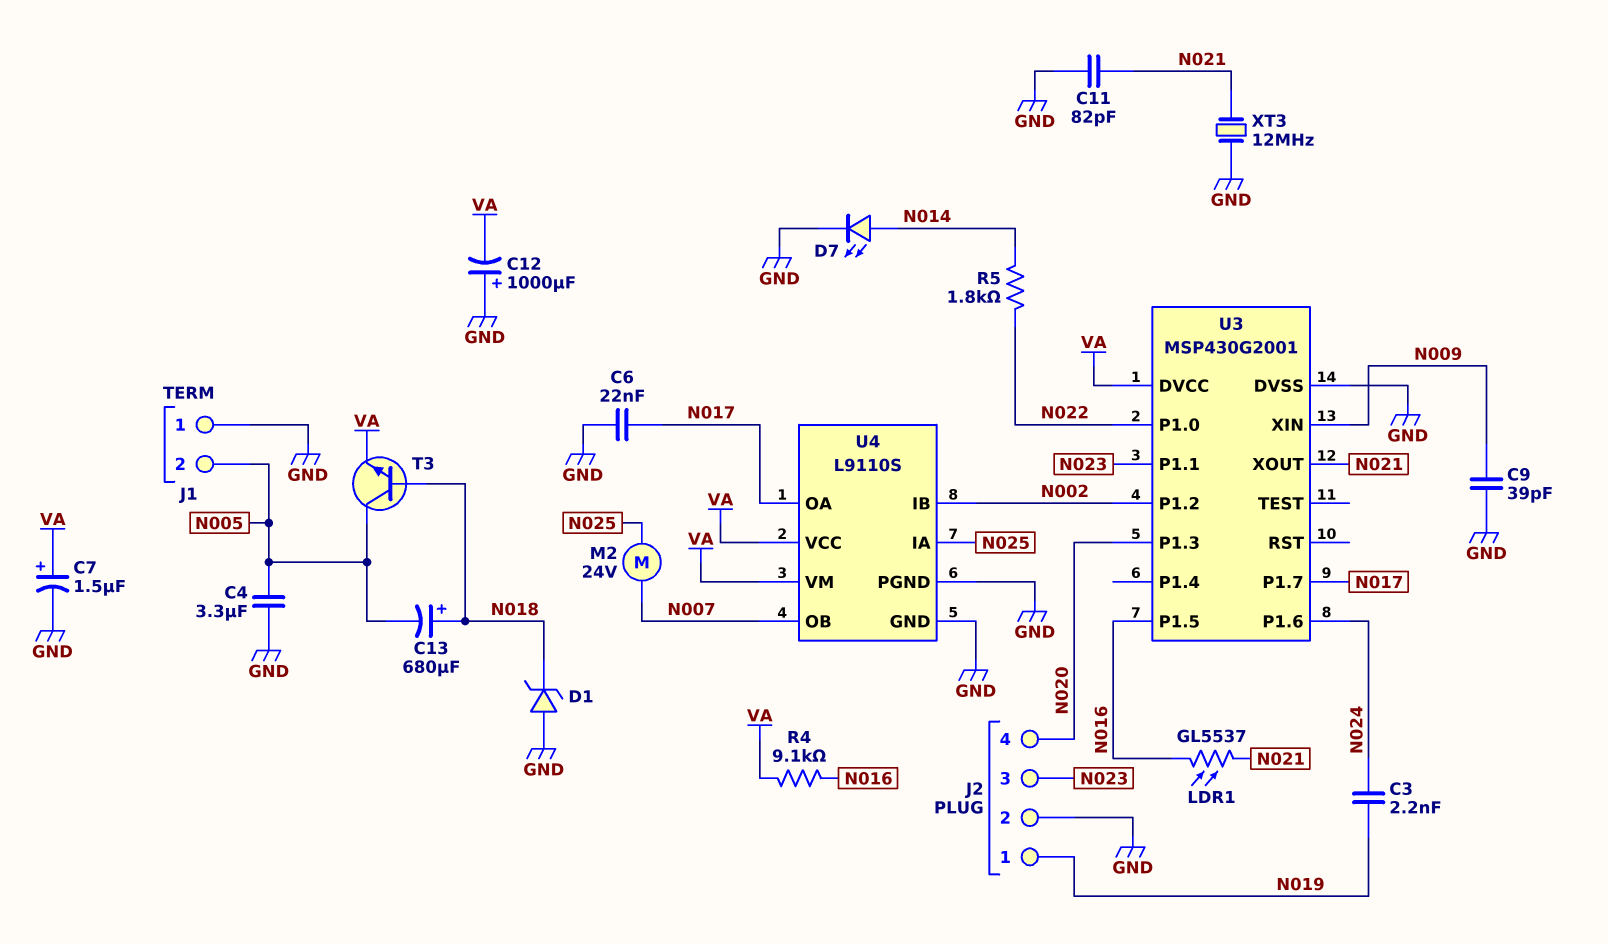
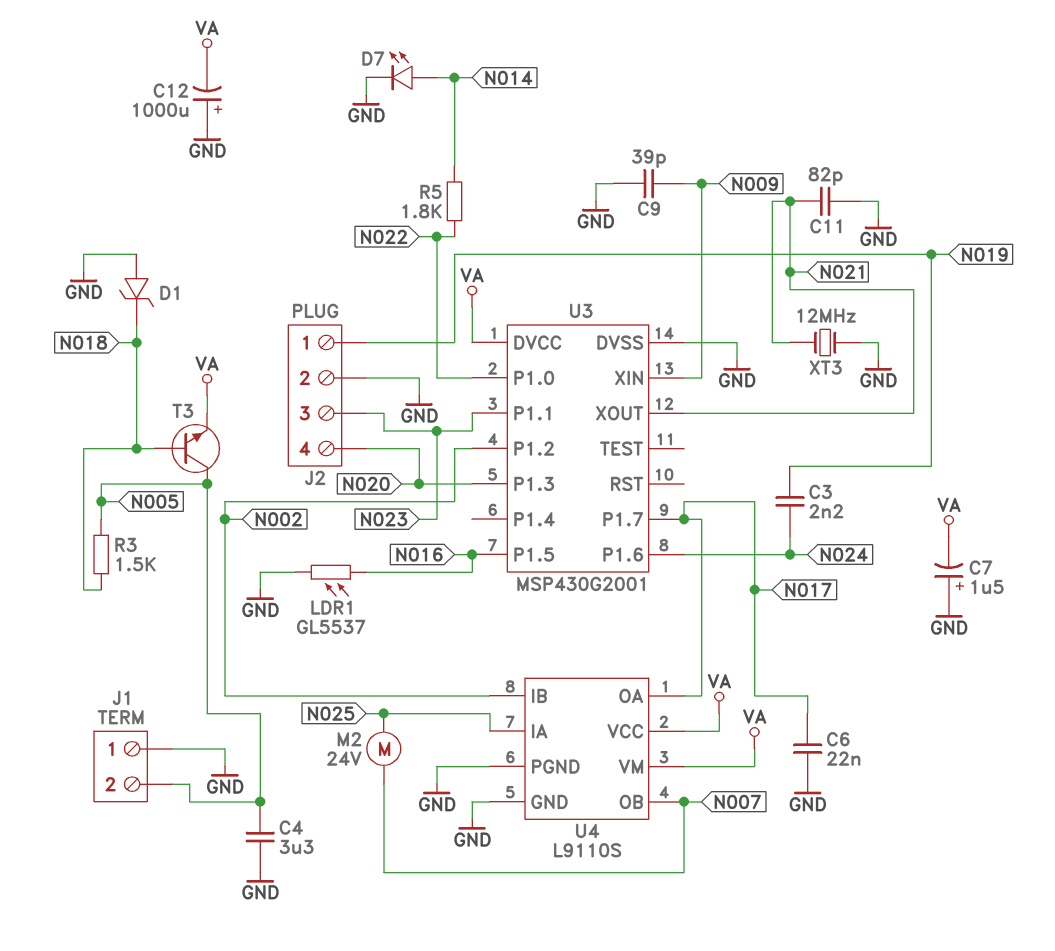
C7: 1.5uF (plus VA, minus GND) -> 1.5uF (plus GND, minus VA)
C13: 680uF (plus N018, minus N005) -> none
LDR1: GL5537 (N016, N021) -> GL5537 (GND, N016)
R3: none -> 1.5k (N005, N018)
R4: 9.1k (N016, VA) -> none

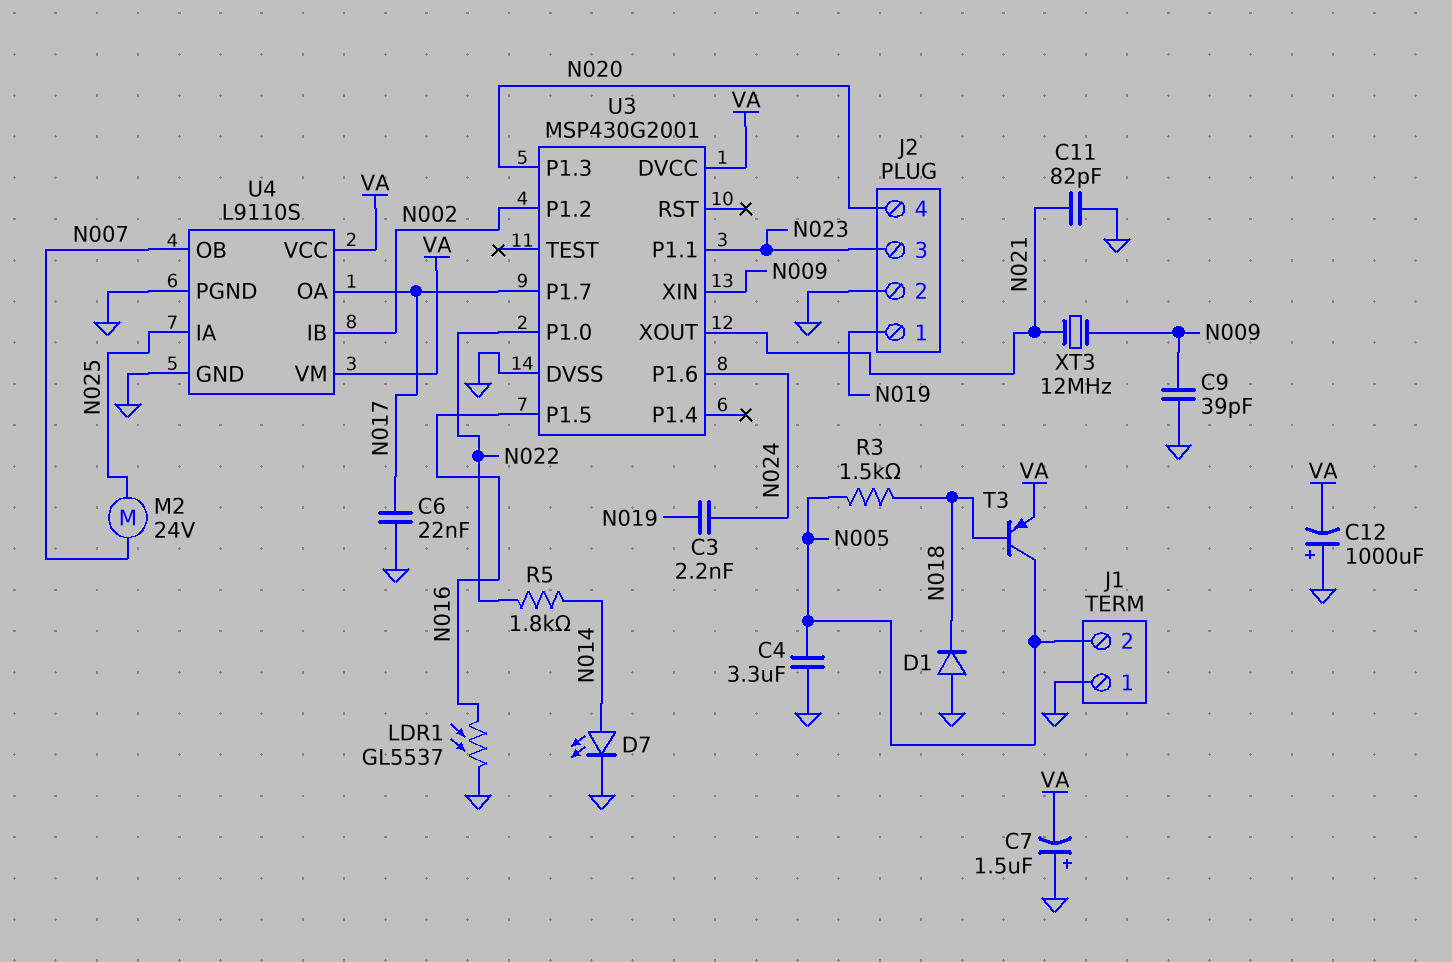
D1: zener (A GND, K N018) -> diode (A GND, K N018)
T3: NPN (B N018, C N005, E VA) -> PNP (B N018, C N005, E VA)
XT3: 12MHz (GND, N021) -> 12MHz (N009, N021)

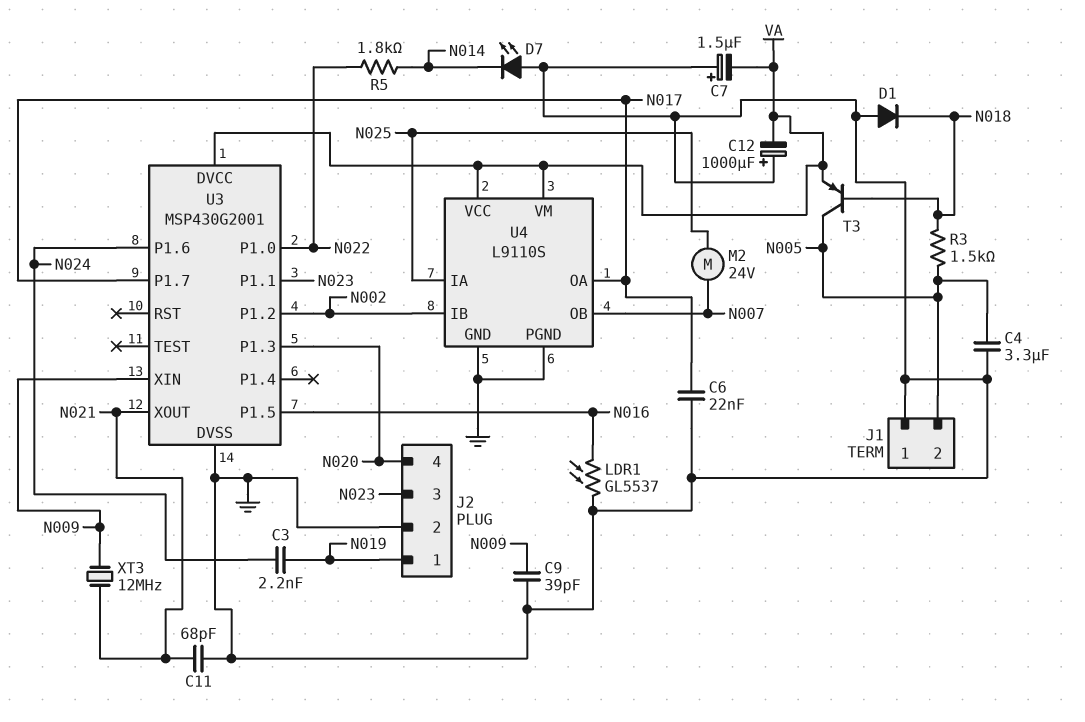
C11: 82pF (GND, N021) -> 68pF (GND, N021)
D7: LED (A N014, K GND) -> LED (A GND, K N014)

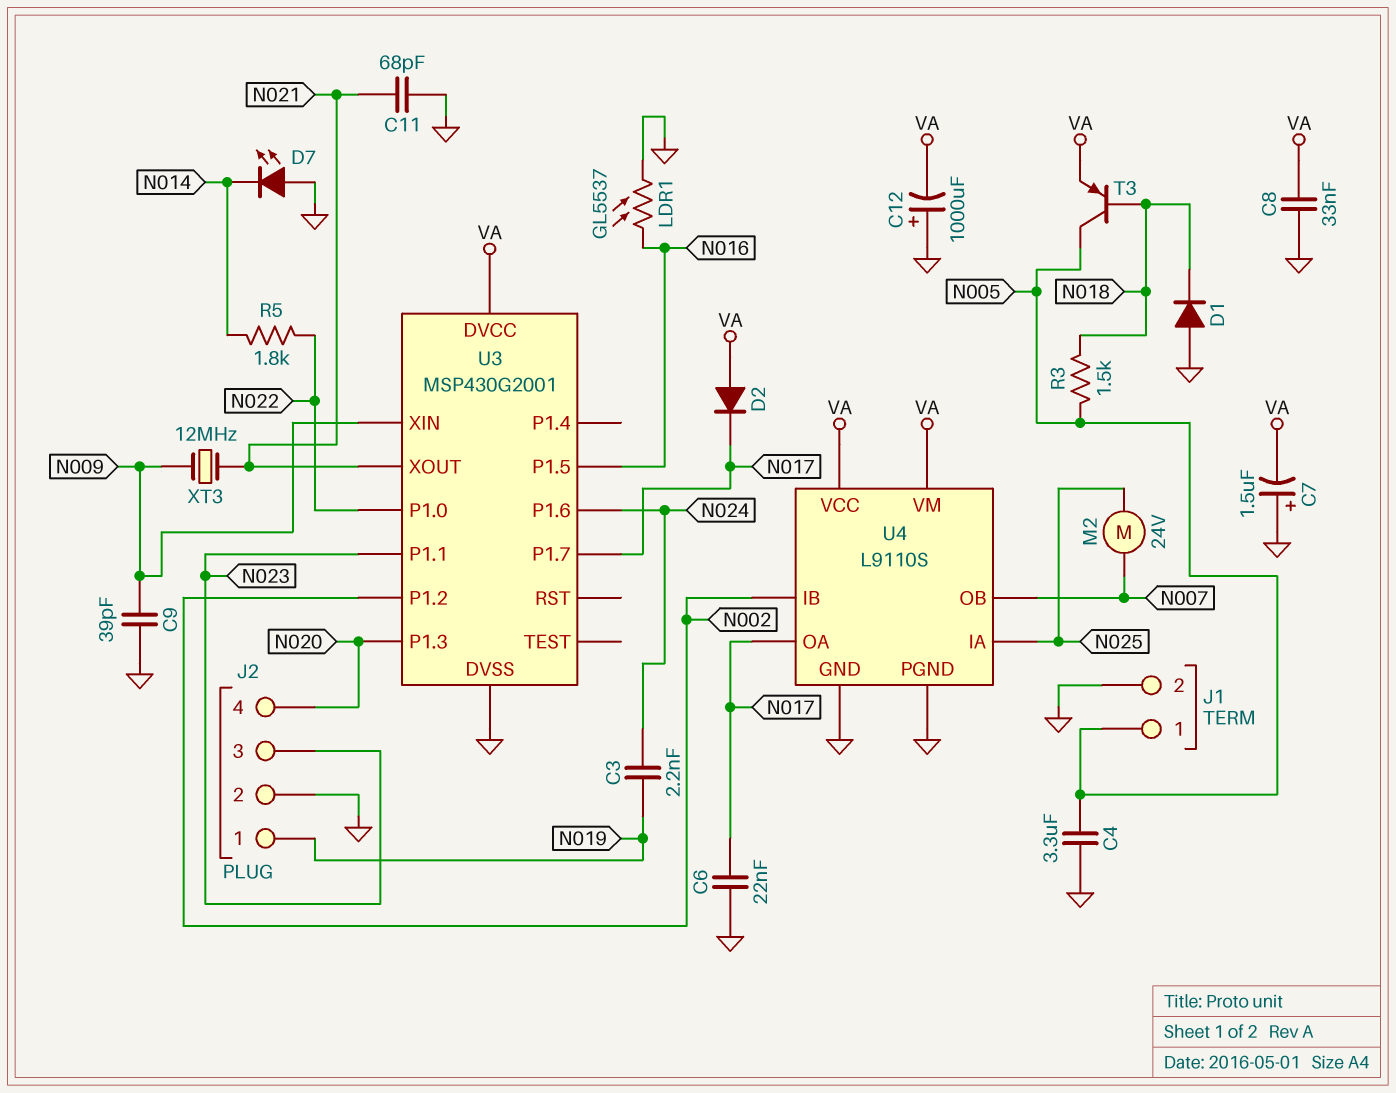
C8: none -> 33nF (GND, VA)
D2: none -> diode (A VA, K N017)
J1 pin 1: GND -> N005
J1 pin 2: N005 -> GND

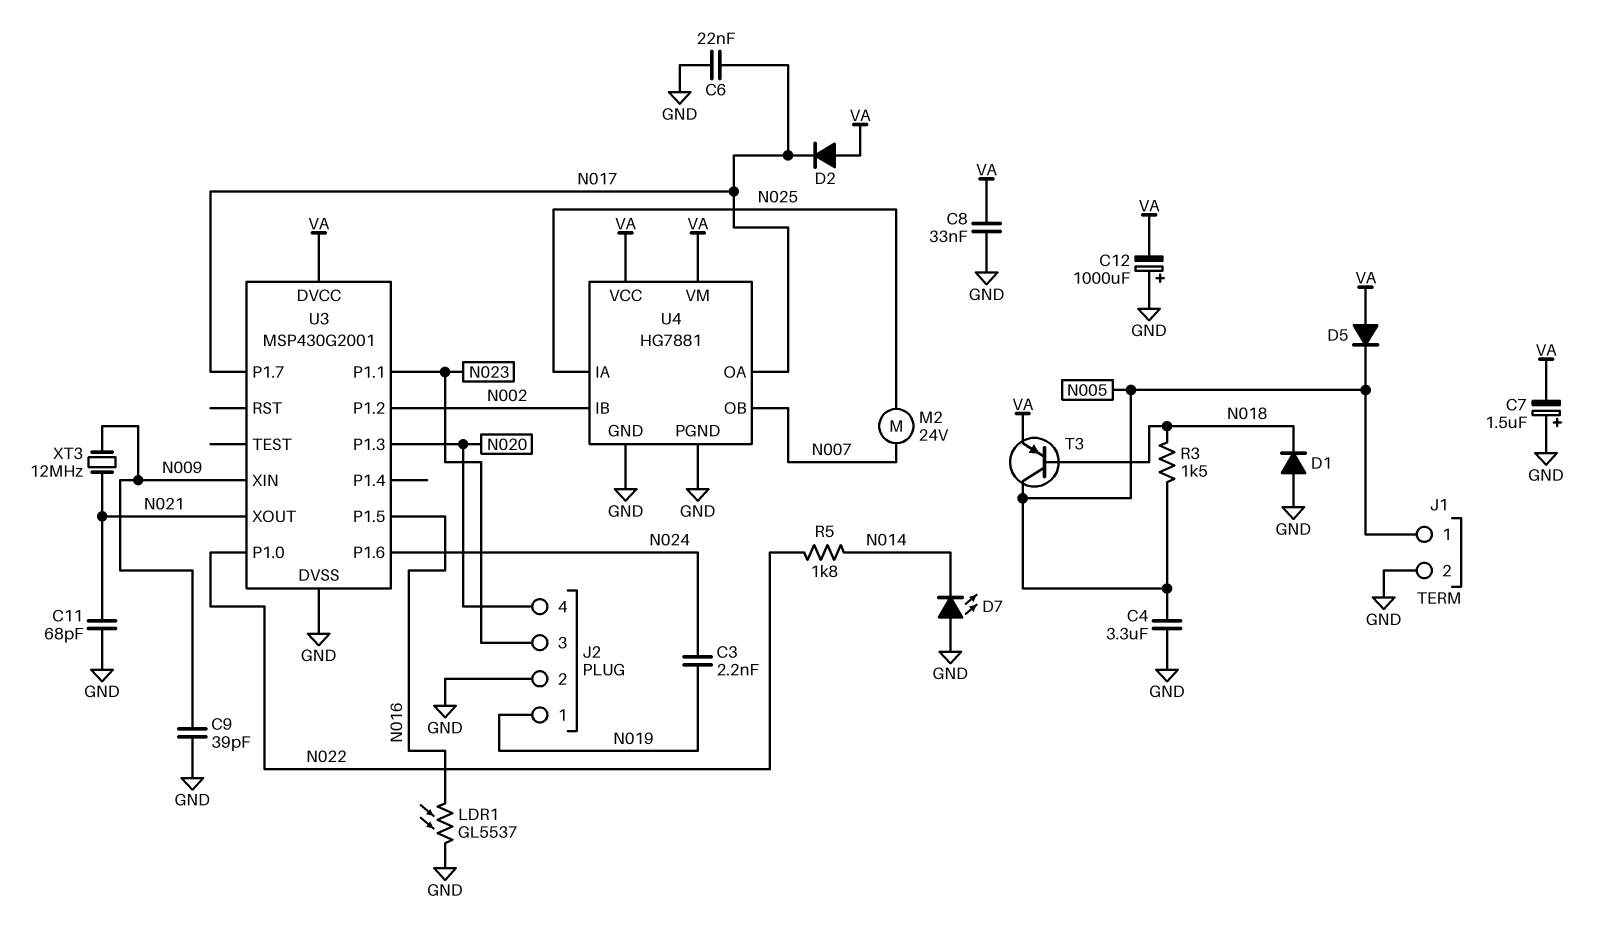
D5: none -> diode (A VA, K N005)
U4: L9110S -> HG7881

